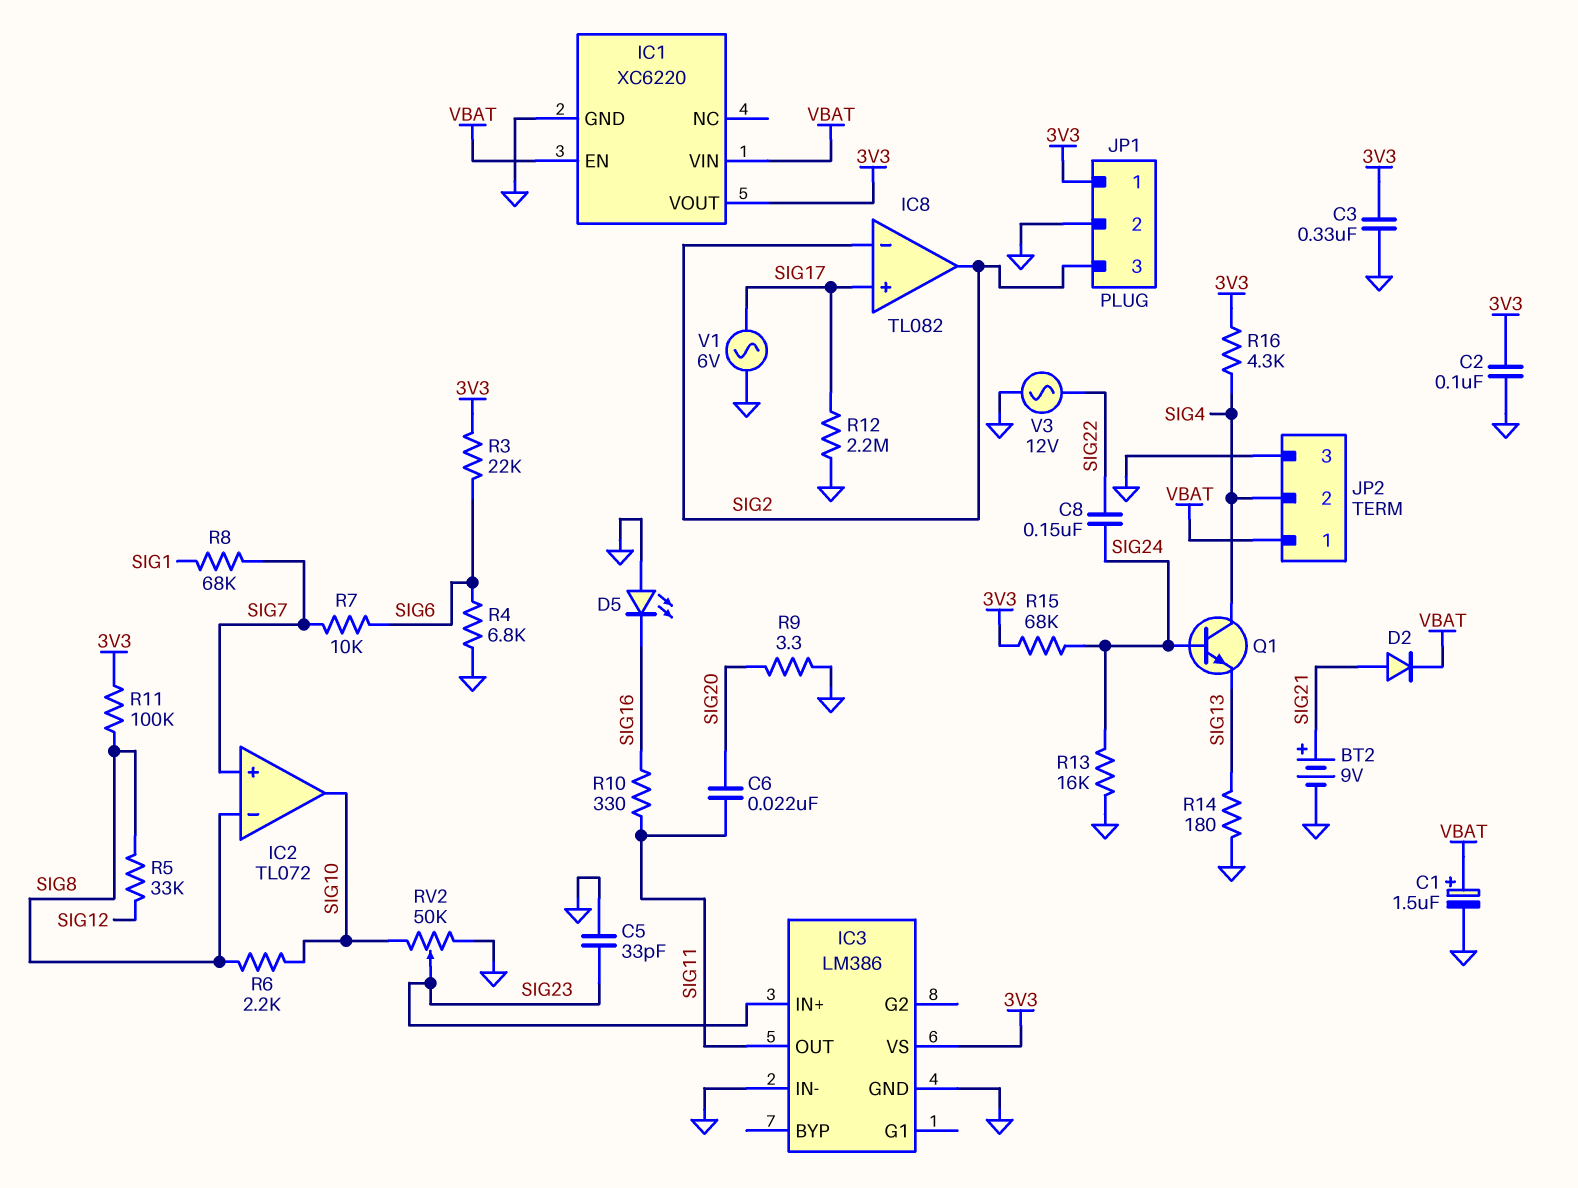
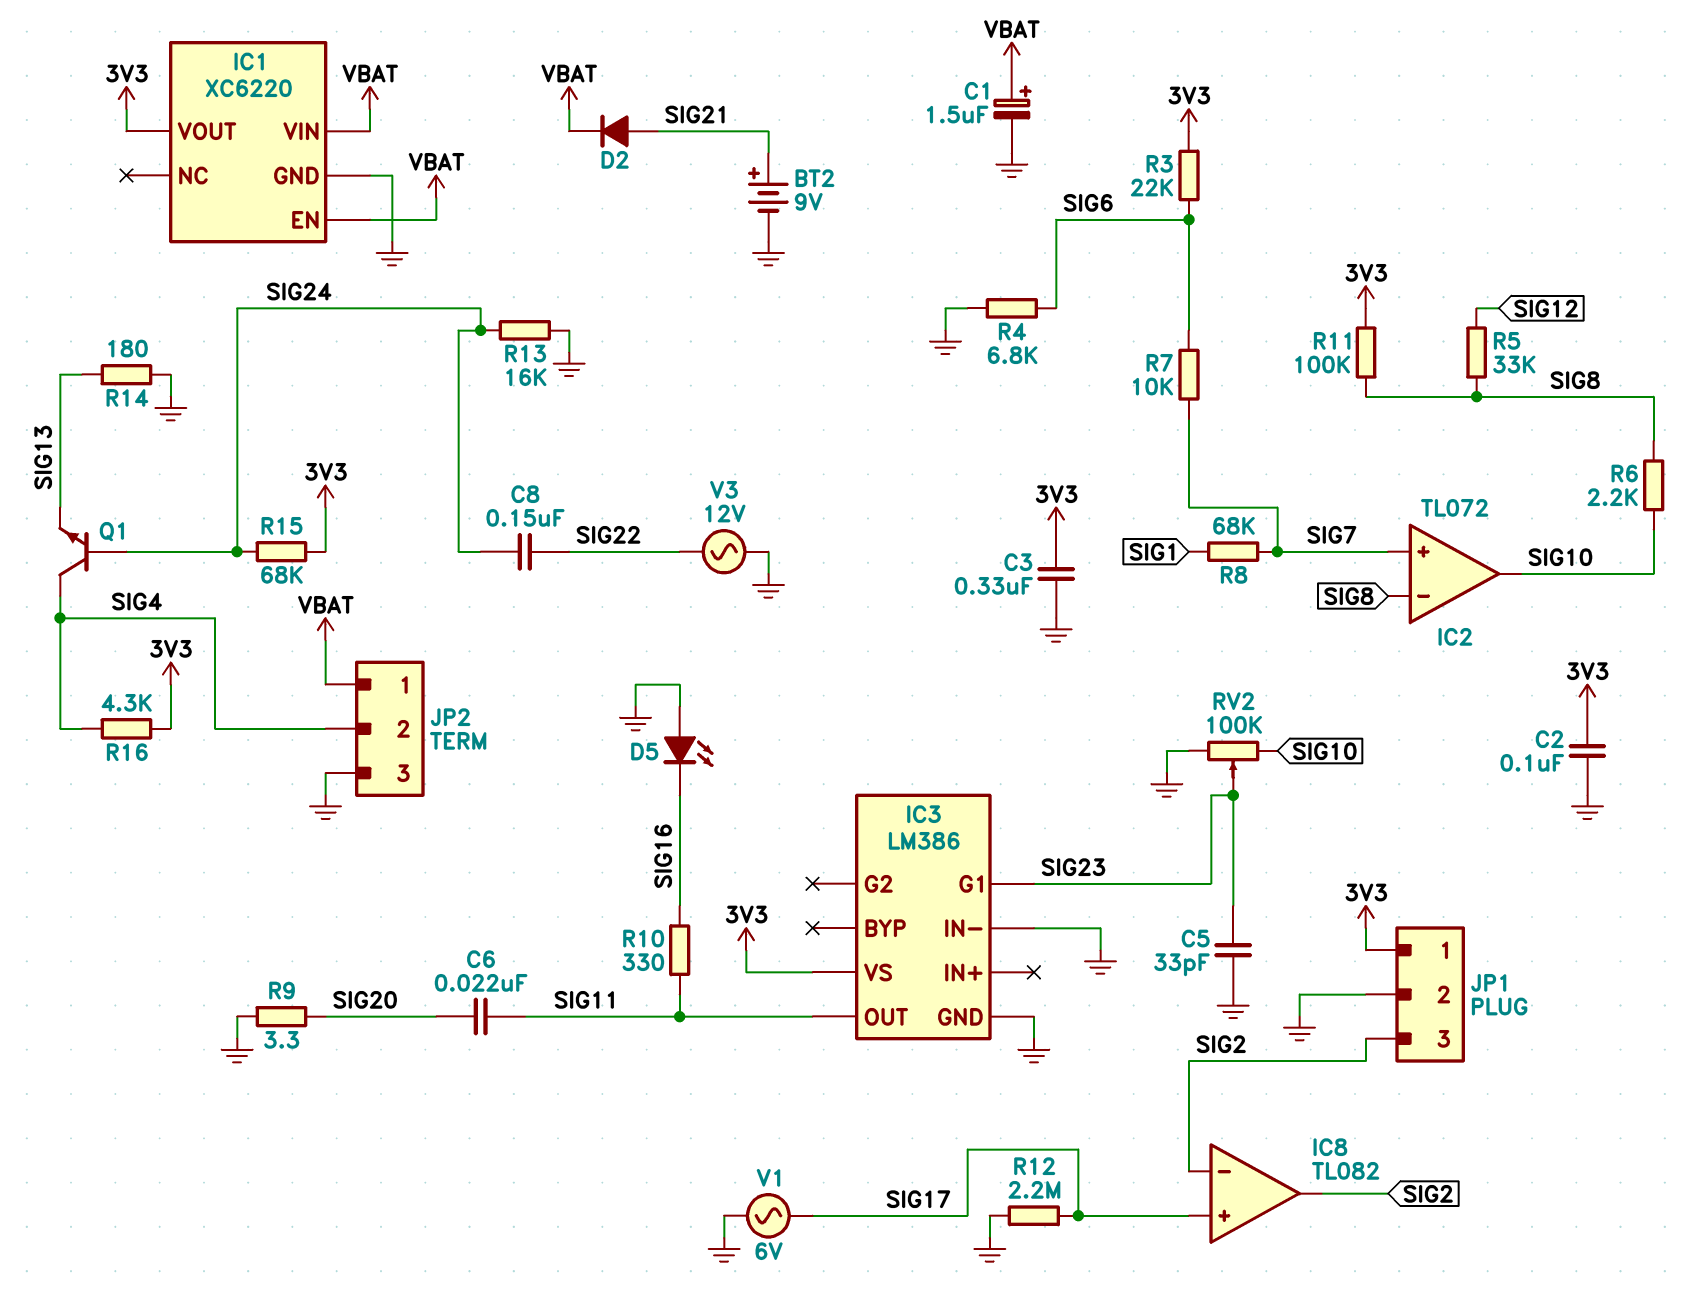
IC3 pin G1: none -> SIG23
IC3 pin IN+: SIG23 -> none
RV2: 50k (GND, SIG10, wiper SIG23) -> 100k (GND, SIG10, wiper SIG23)

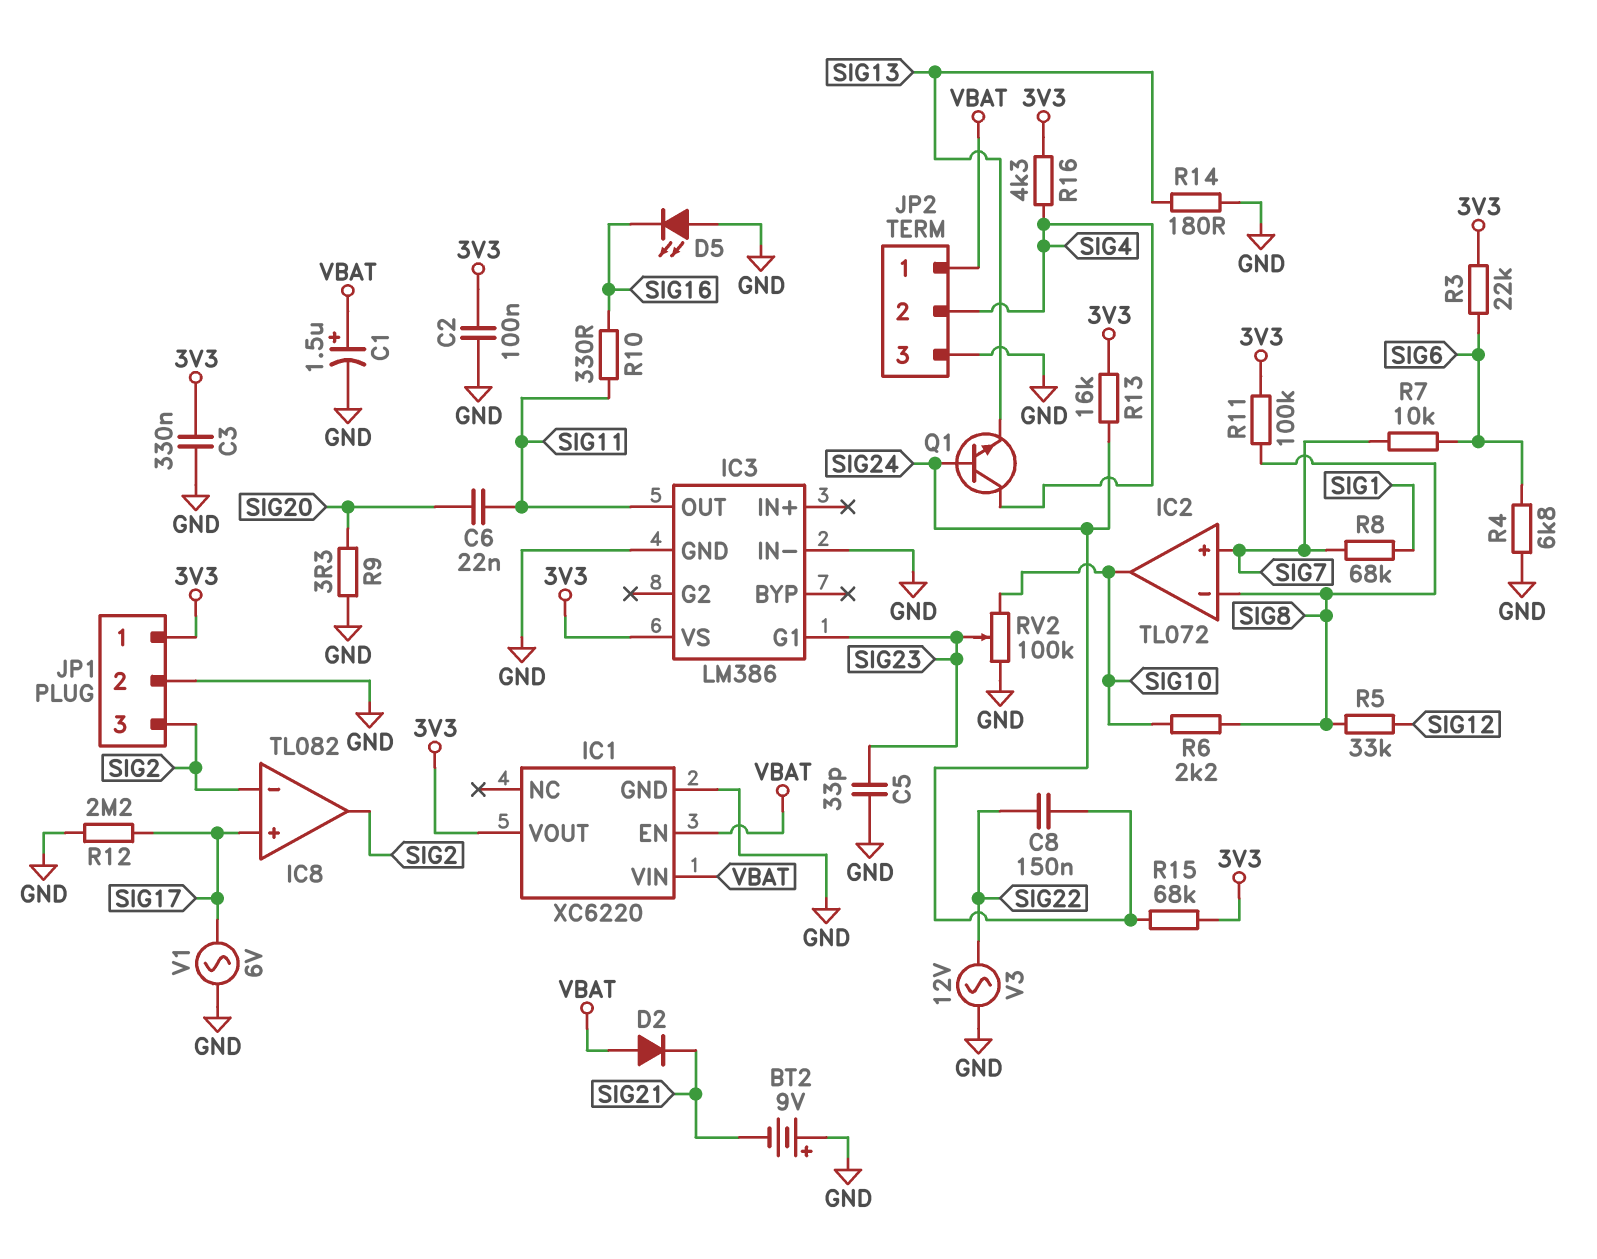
BT2: 9V (plus SIG21, minus GND) -> 9V (plus GND, minus SIG21)
D2: diode (A SIG21, K VBAT) -> diode (A VBAT, K SIG21)
R13: 16k (GND, SIG24) -> 16k (3V3, SIG24)

